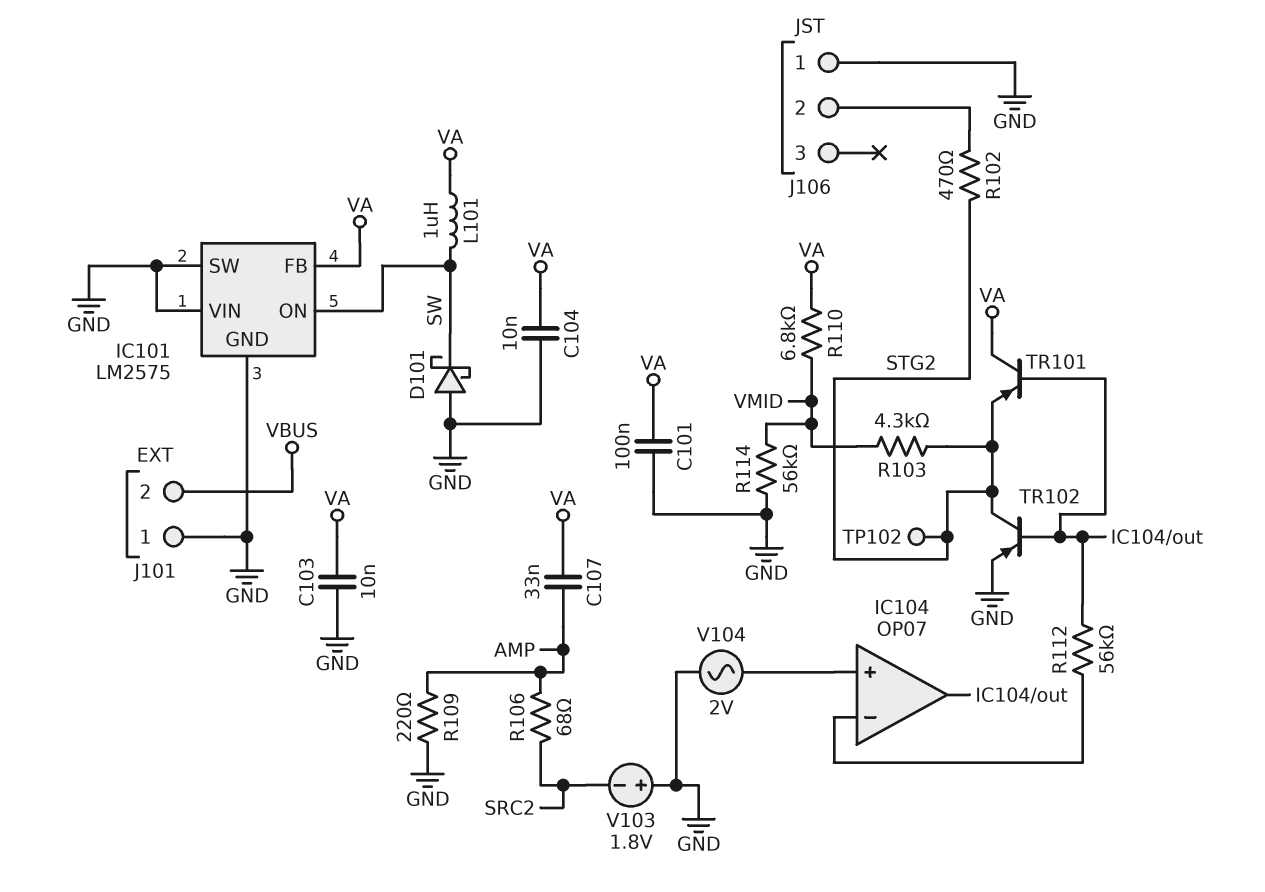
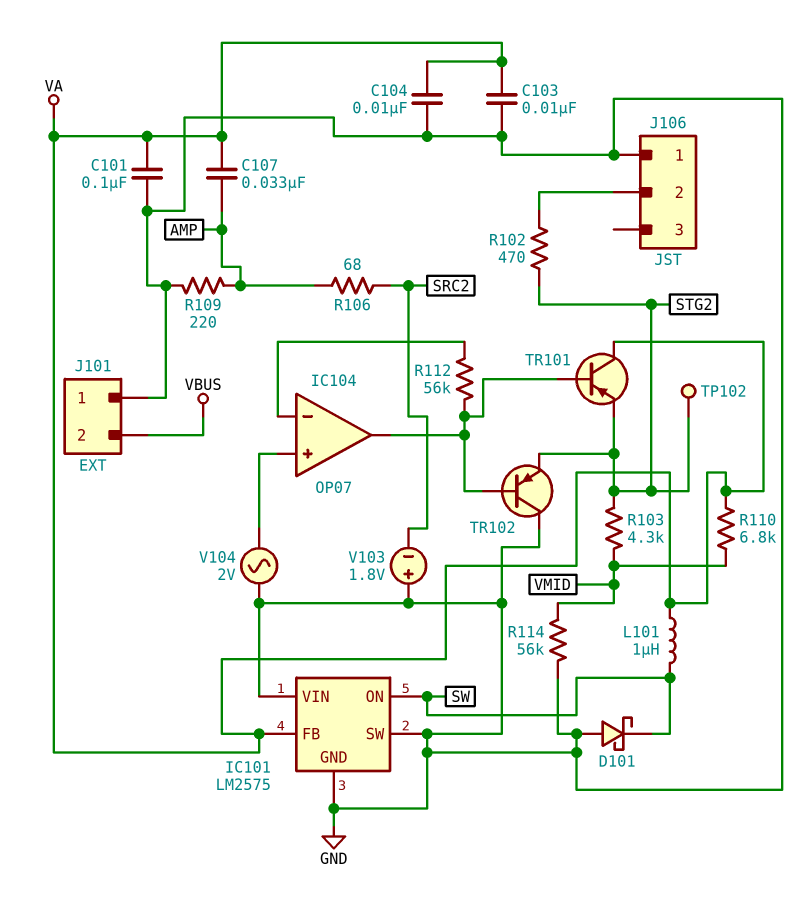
TR102: PNP (B IC104/out, C STG2, E GND) -> PNP (B IC104/out, C GND, E STG2)

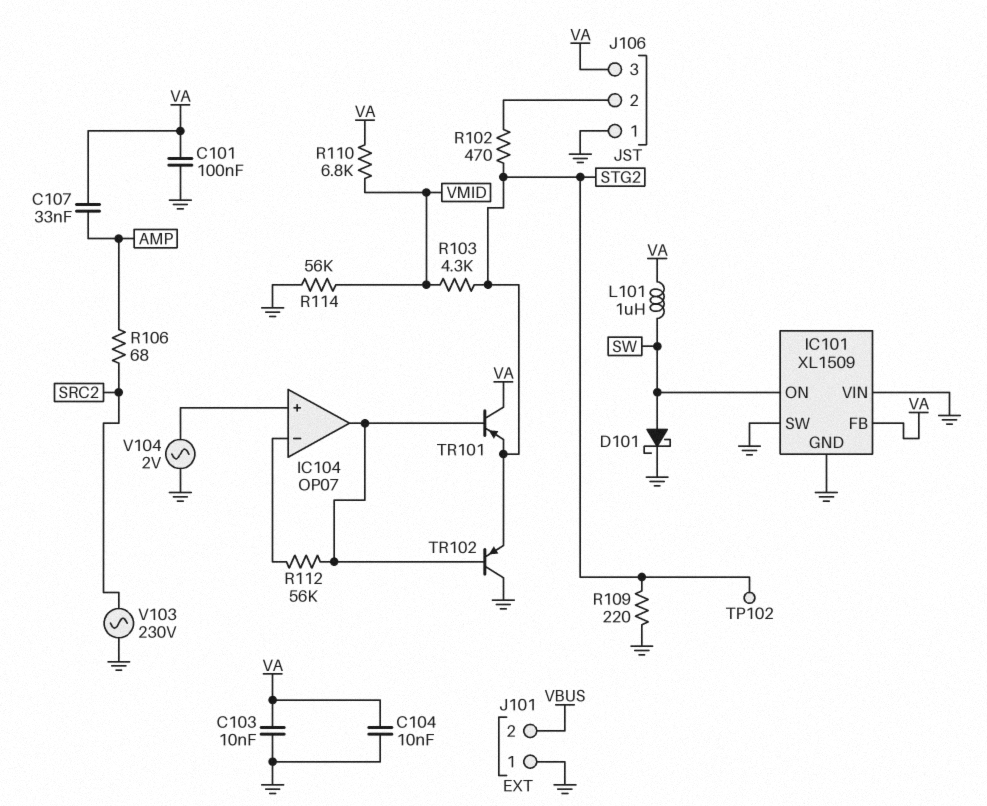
D101: schottky (A GND, K SW) -> schottky (A SW, K GND)
IC101: LM2575 -> XL1509
J106 pin 3: none -> VA
R109: 220 (AMP, GND) -> 220 (GND, STG2)
V103: 1.8V (plus GND, minus SRC2) -> AC 230V (GND, SRC2)

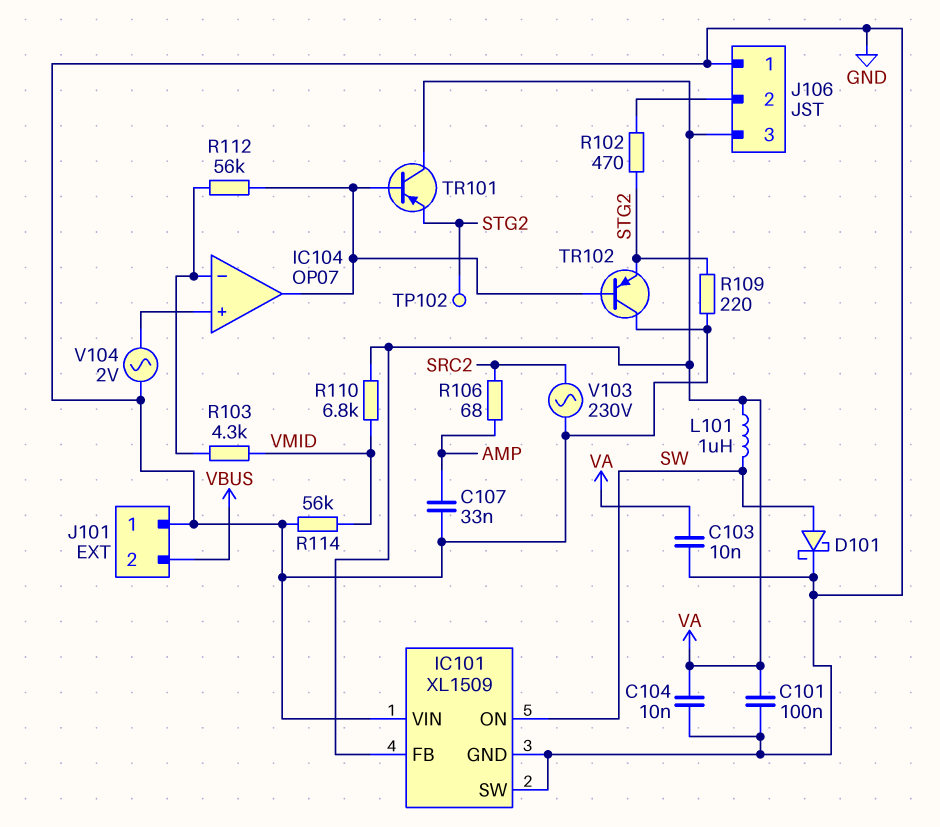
C107: 33nF (AMP, VA) -> 33nF (AMP, GND)
R103: 4.3k (STG2, VMID) -> 4.3k (IC104/in-, VMID)

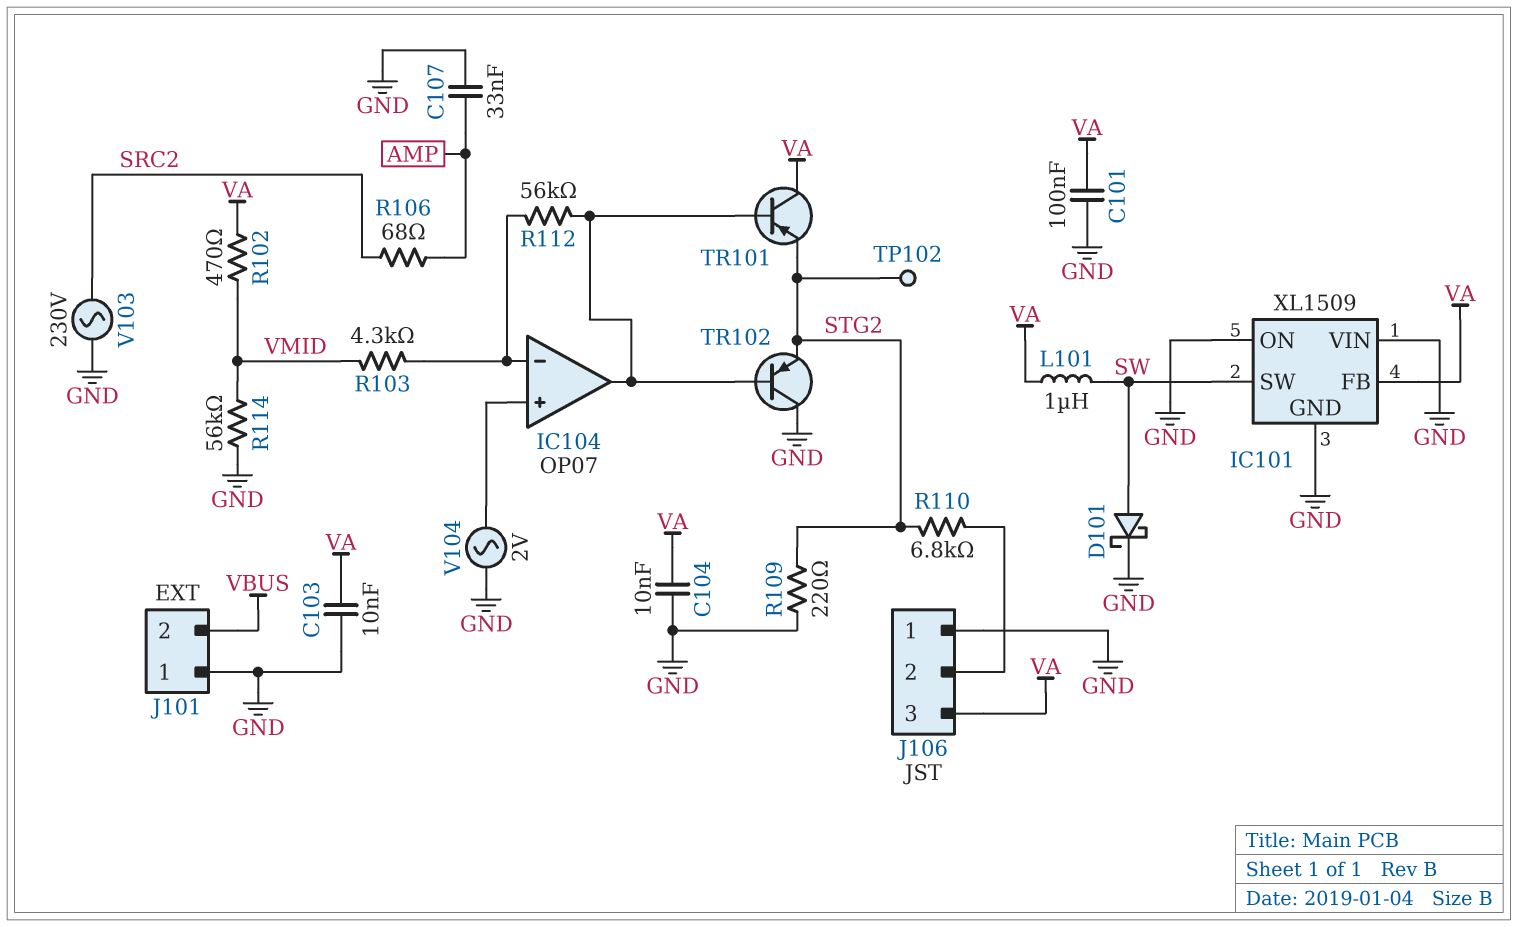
IC101 pin ON: SW -> GND
IC101 pin SW: GND -> SW
R102: 470 (J106/2, STG2) -> 470 (VA, VMID)
R110: 6.8k (VA, VMID) -> 6.8k (J106/2, STG2)

